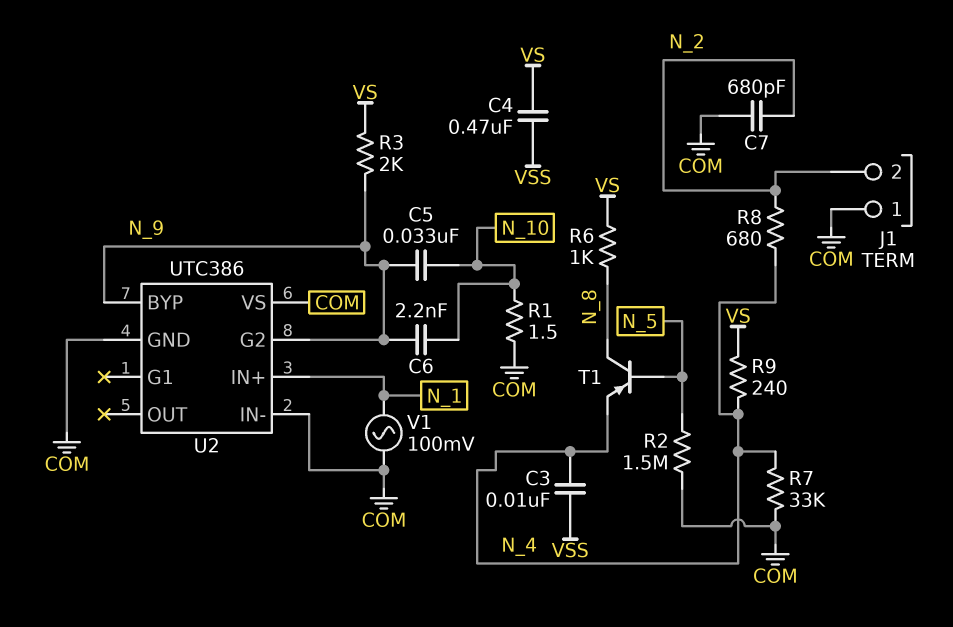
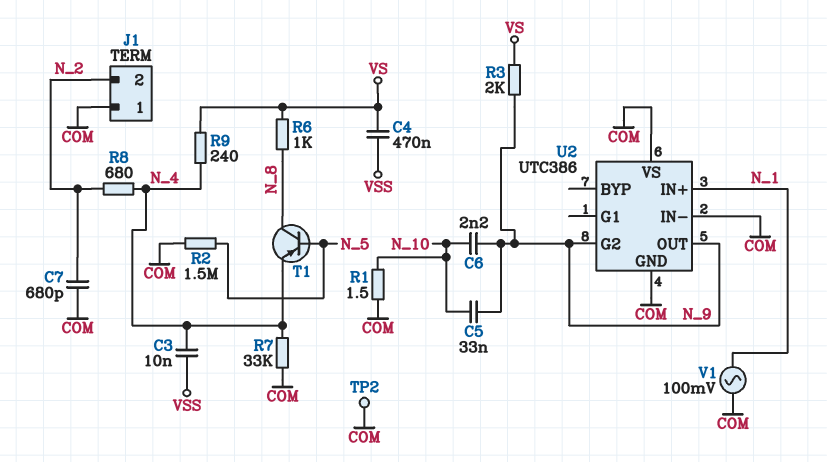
TP2: none -> test point (COM)
U2 pin BYP: N_9 -> none
U2 pin OUT: none -> N_9

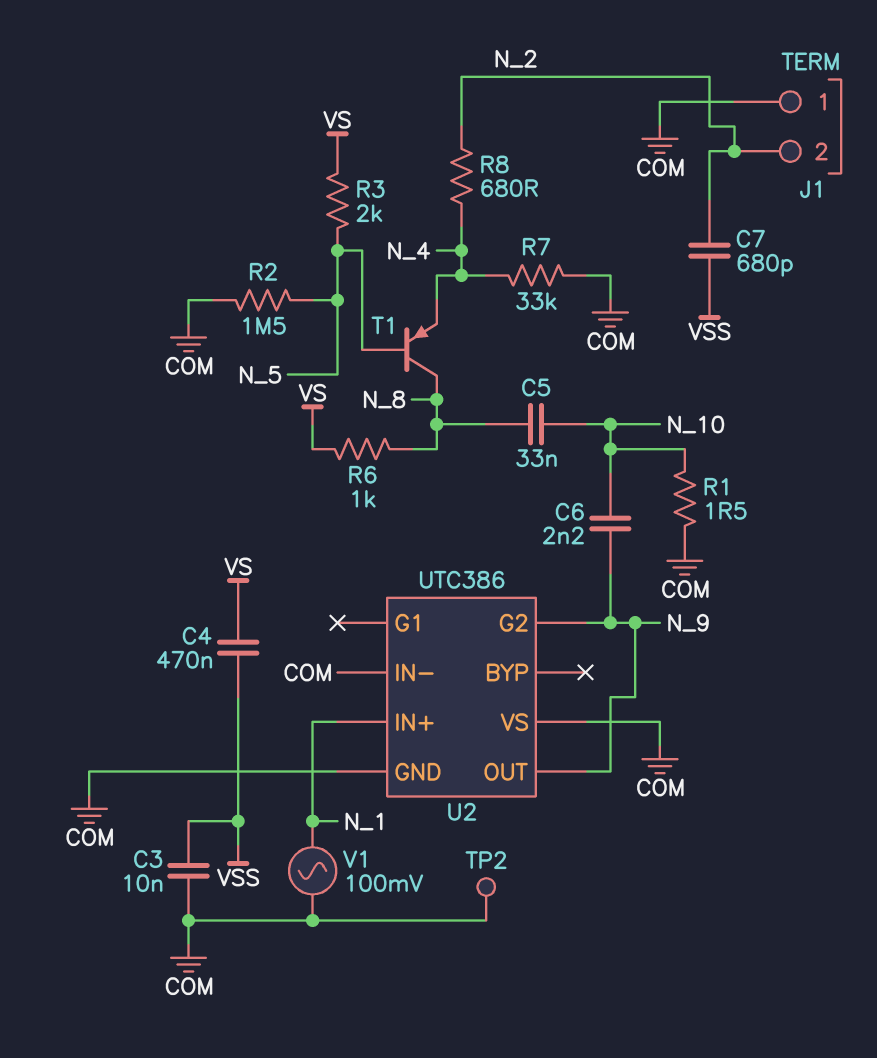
C3: 10nF (N_4, VSS) -> 10nF (COM, VSS)
C5: 33nF (N_9, N_10) -> 33nF (N_8, N_10)
C7: 680pF (COM, N_2) -> 680pF (N_2, VSS)
R3: 2k (N_9, VS) -> 2k (N_5, VS)
R9: 240 (N_4, VS) -> none

